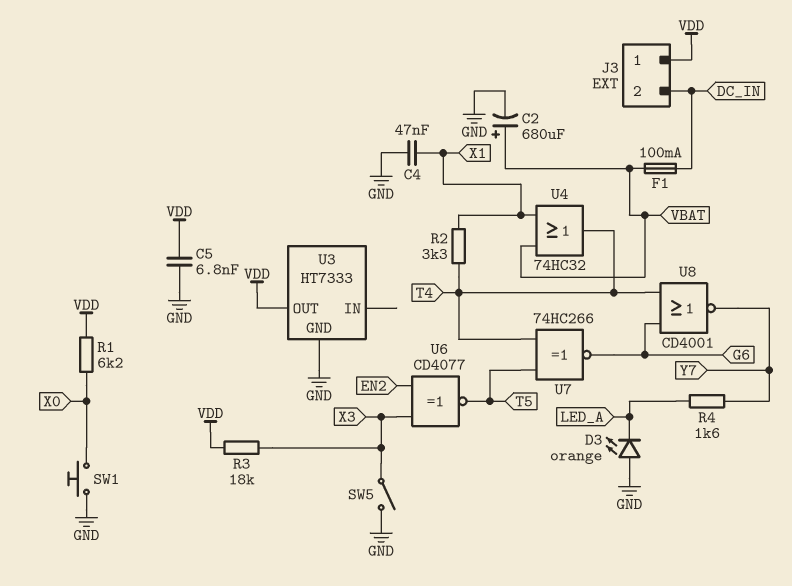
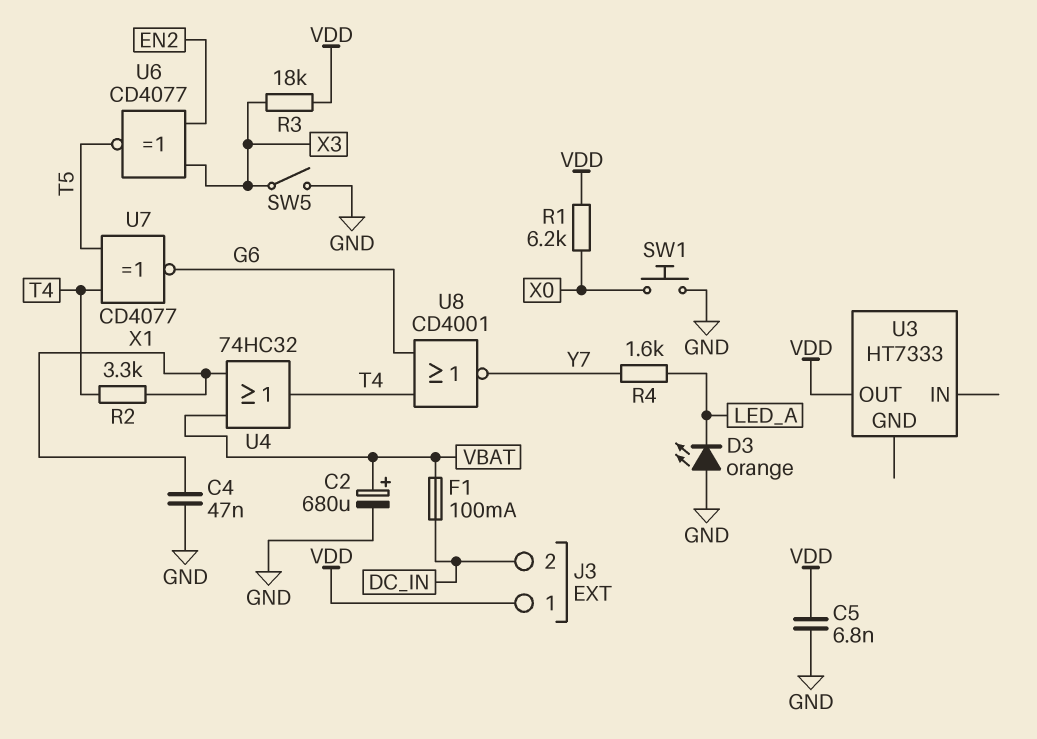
U3 pin GND: GND -> none
U7: XNOR 74HC266 (in T4, in T5, out G6) -> XNOR CD4077 (in T4, in T5, out G6)

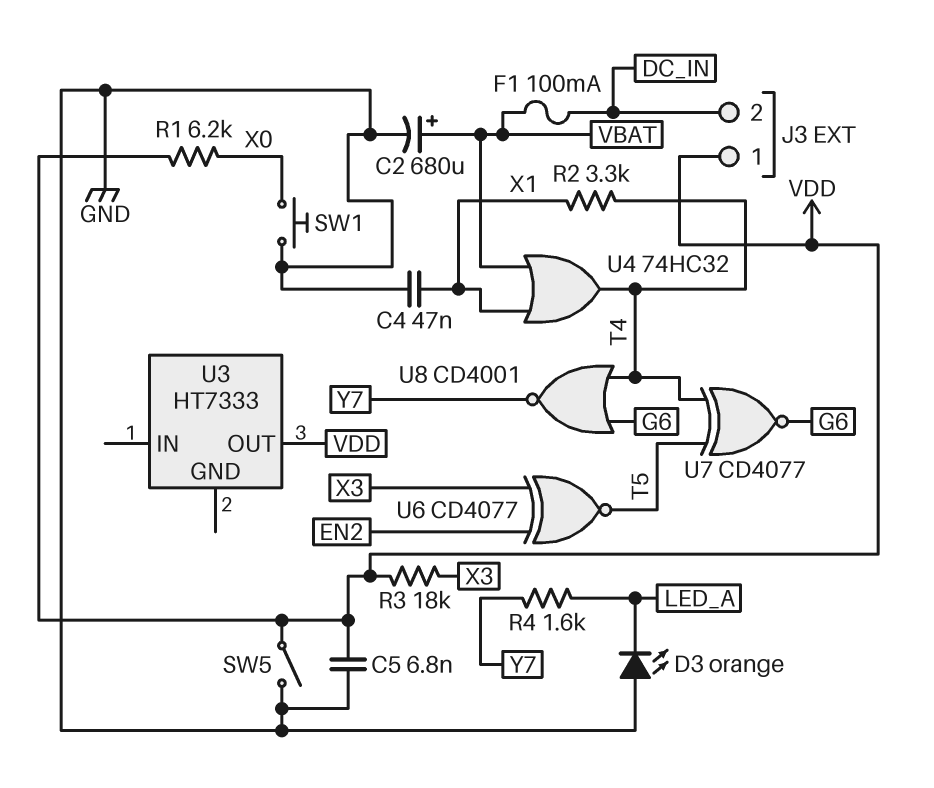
SW5: switch (GND, X3) -> switch (GND, VDD)

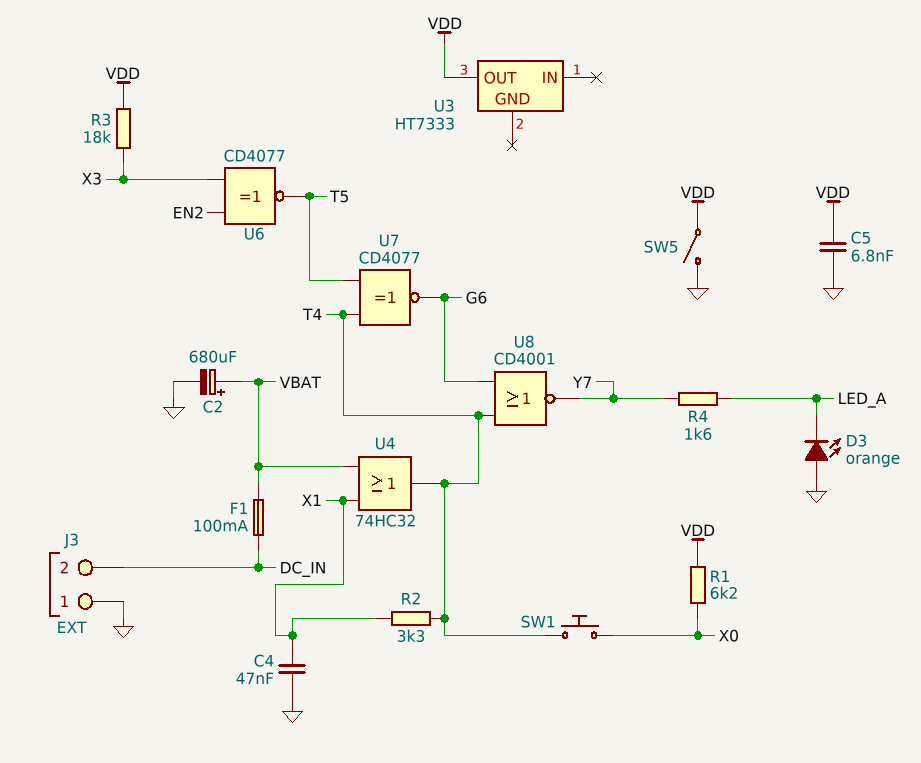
J3 pin 1: VDD -> GND
SW1: button (GND, X0) -> button (T4, X0)

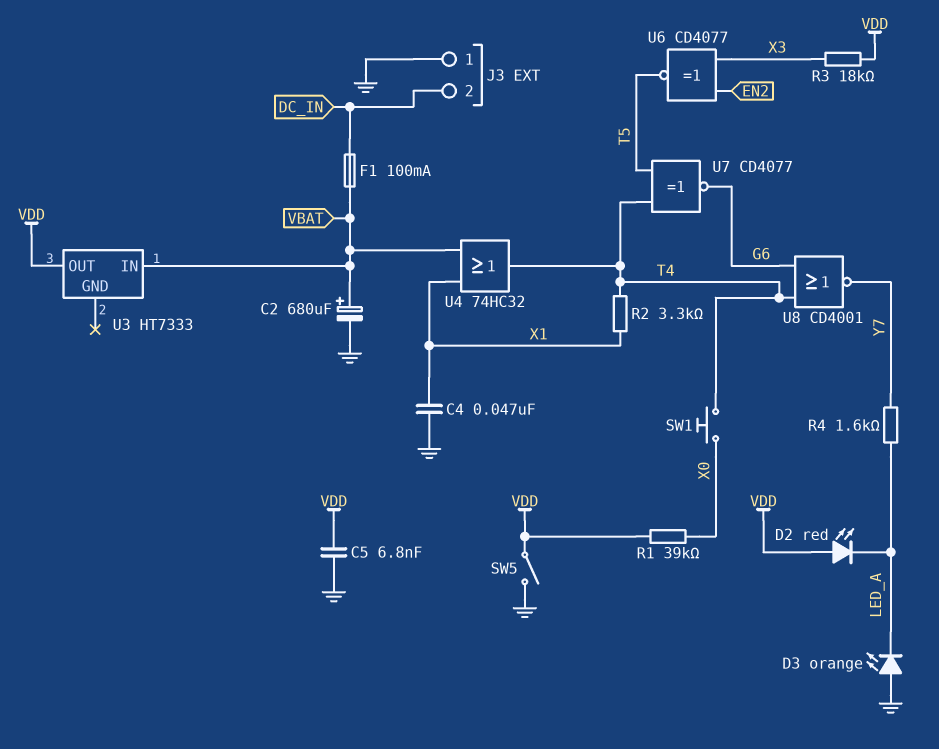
D2: none -> LED red (A VDD, K LED_A)
R1: 6.2k (VDD, X0) -> 39k (VDD, X0)
U3 pin IN: none -> VBAT

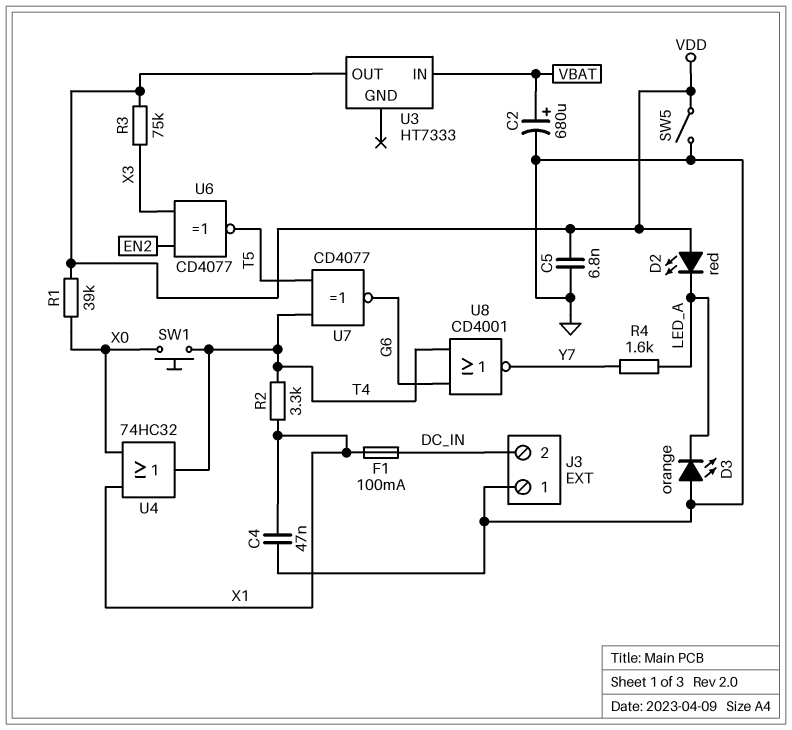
F1: 100mA (DC_IN, VBAT) -> 100mA (DC_IN, X1)
R3: 18k (VDD, X3) -> 75k (VDD, X3)
U4: OR 74HC32 (in VBAT, in X1, out T4) -> OR 74HC32 (in X0, in X1, out T4)

